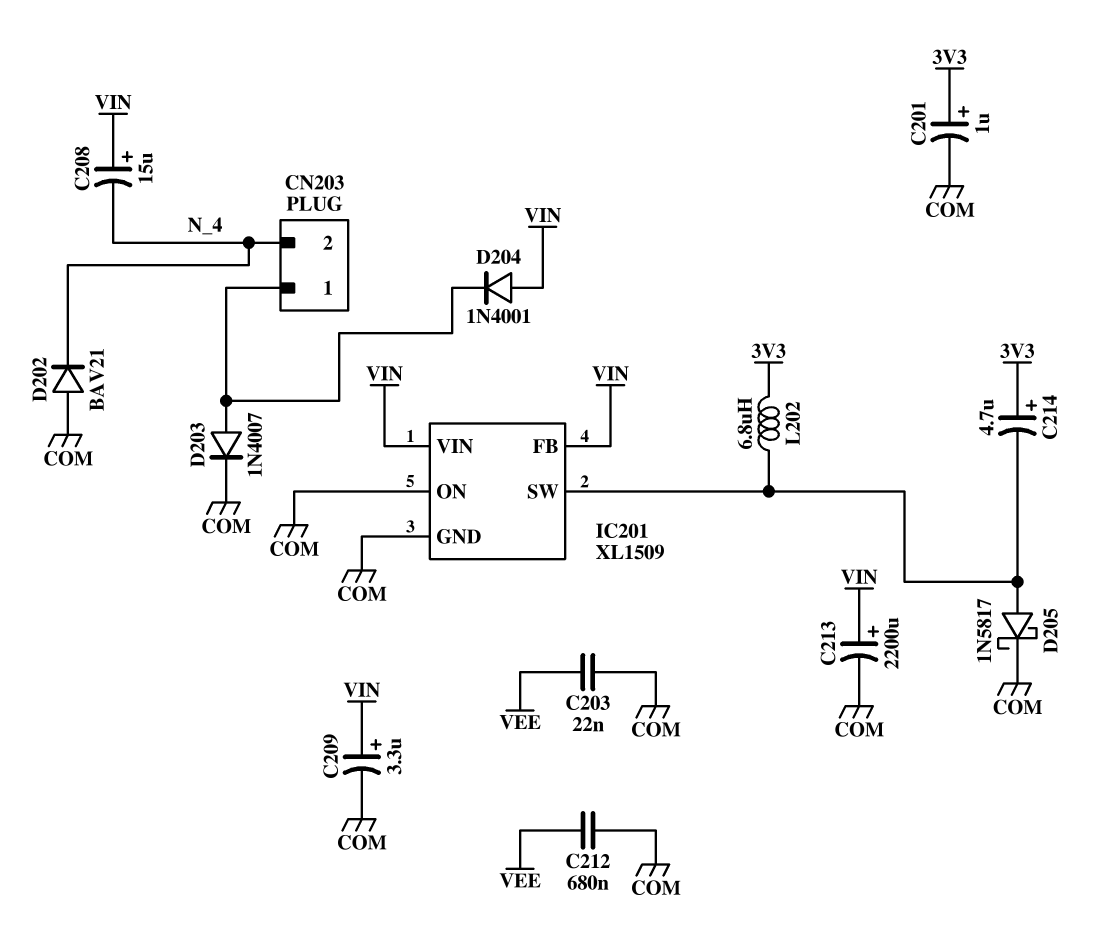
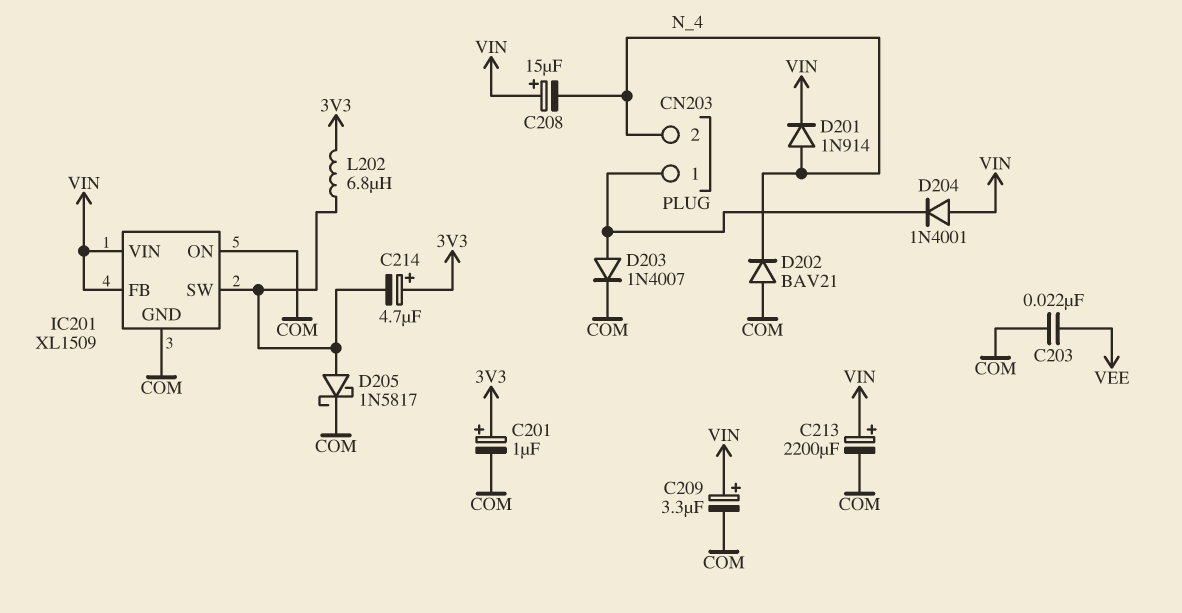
C212: 680nF (COM, VEE) -> none
D201: none -> diode 1N914 (A N_4, K VIN)

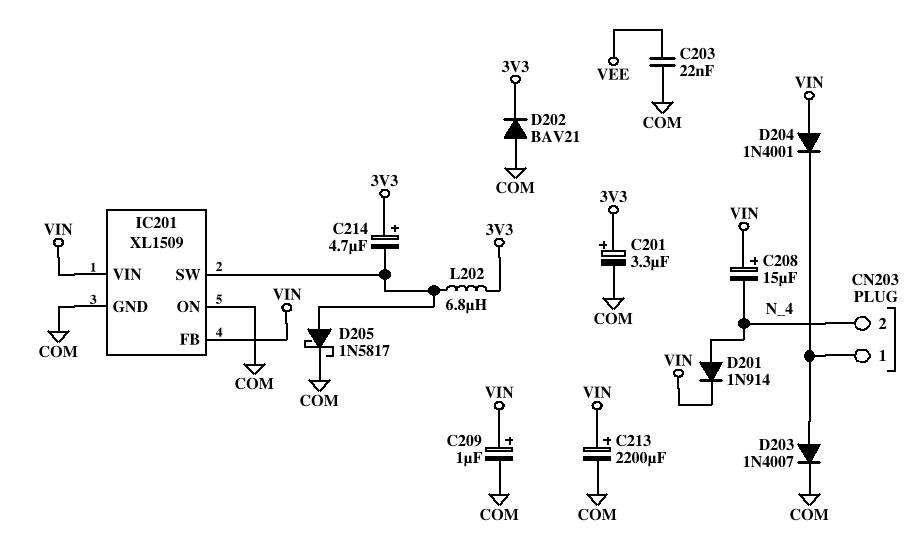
C201: 1uF (plus 3V3, minus COM) -> 3.3uF (plus 3V3, minus COM)
C209: 3.3uF (plus VIN, minus COM) -> 1uF (plus VIN, minus COM)
D202: diode BAV21 (A COM, K N_4) -> diode BAV21 (A COM, K 3V3)

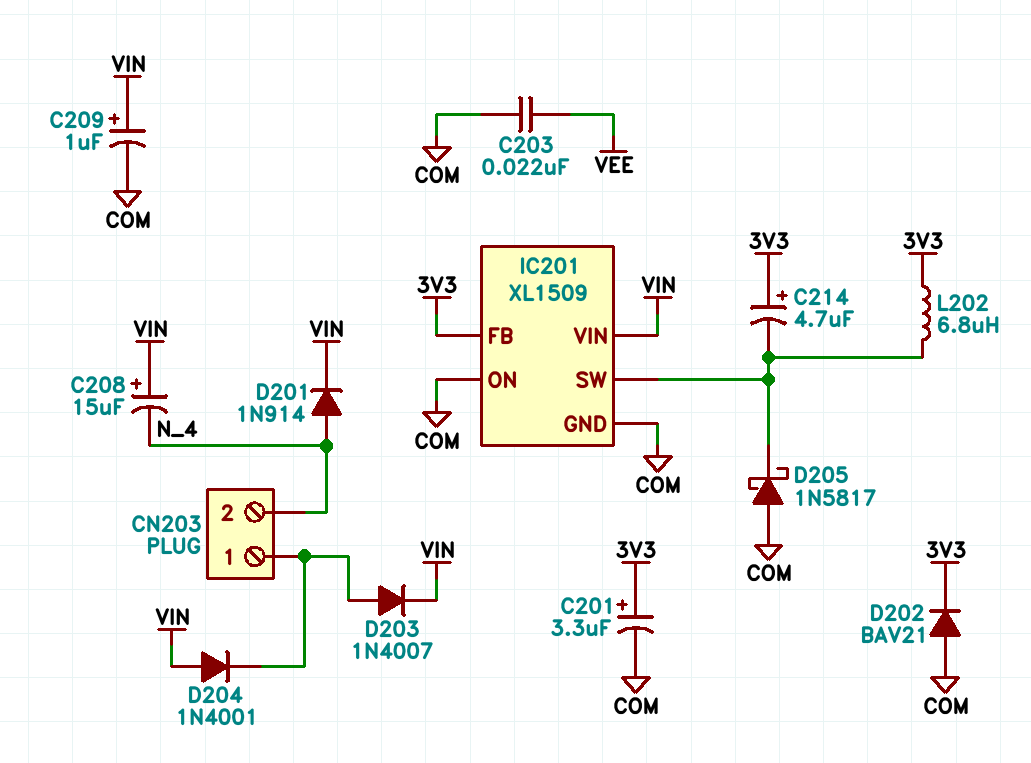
C213: 2200uF (plus VIN, minus COM) -> none
D203: diode 1N4007 (A CN203/1, K COM) -> diode 1N4007 (A CN203/1, K VIN)
D205: schottky 1N5817 (A IC201/SW, K COM) -> schottky 1N5817 (A COM, K IC201/SW)
IC201 pin FB: VIN -> 3V3

